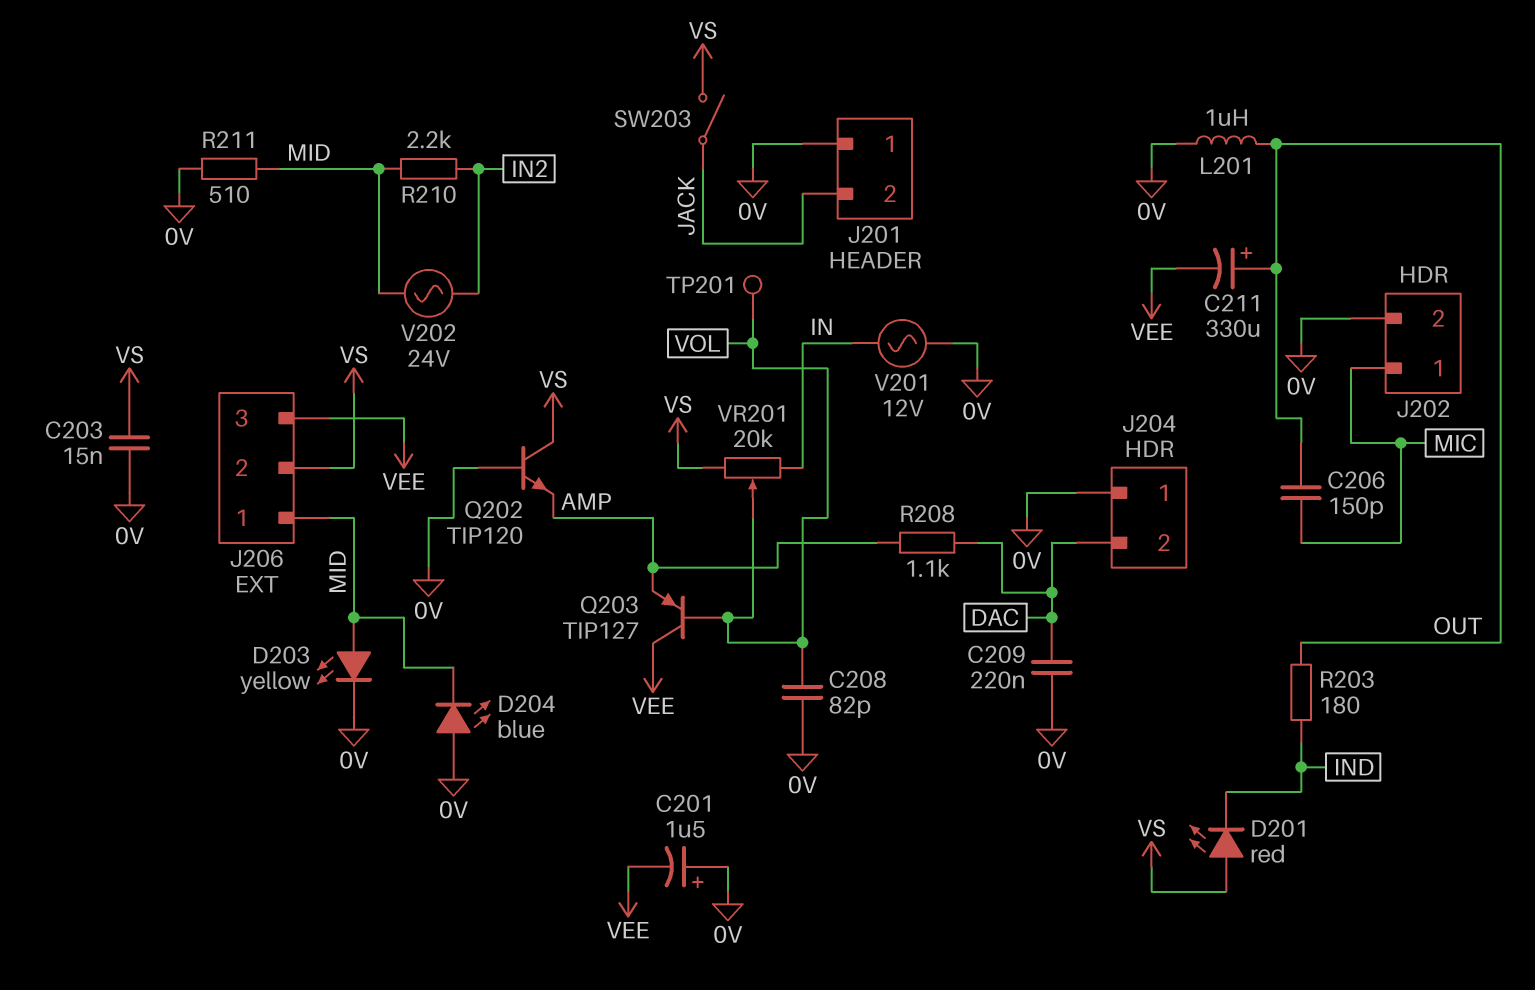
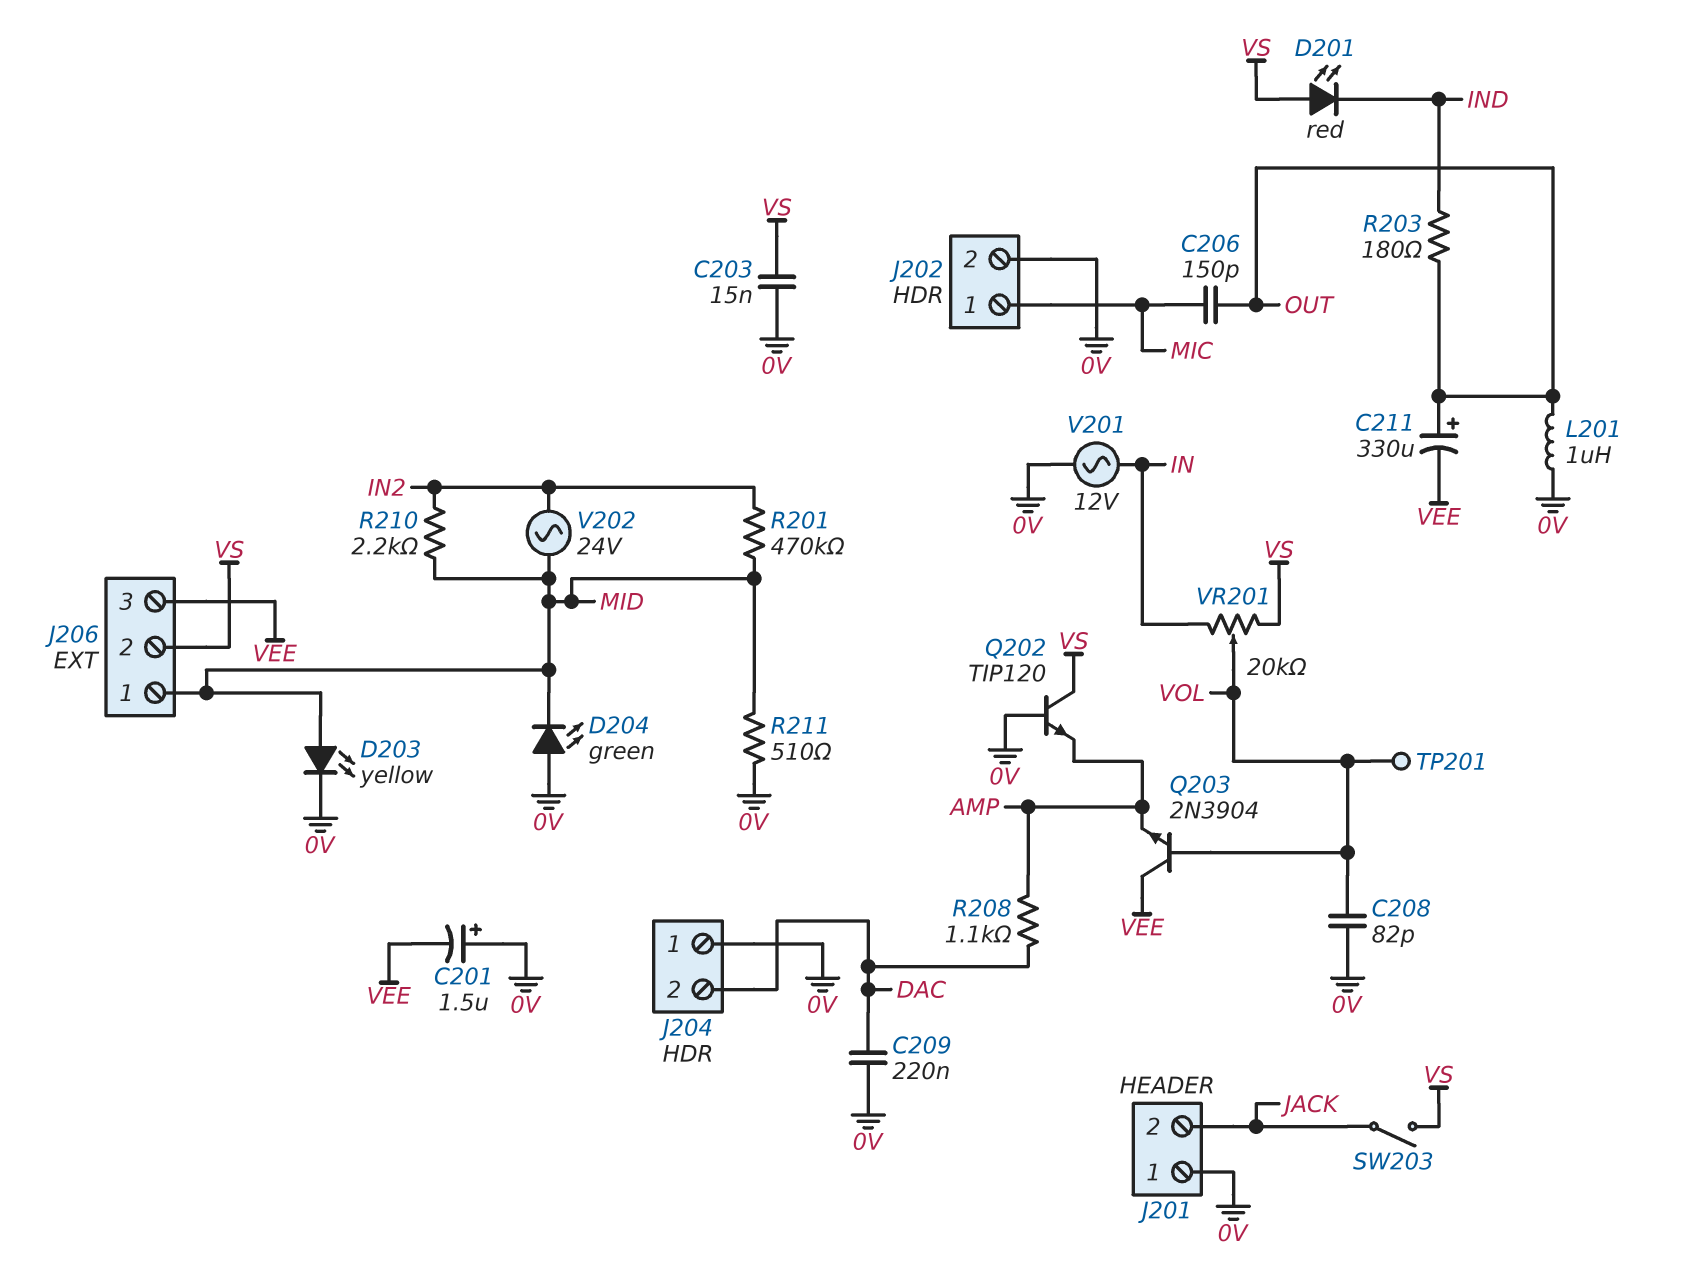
D204: LED blue (A 0V, K MID) -> LED green (A 0V, K MID)
Q203: PNP TIP127 (B VOL, C VEE, E AMP) -> NPN 2N3904 (B VOL, C VEE, E AMP)
R201: none -> 470k (IN2, MID)

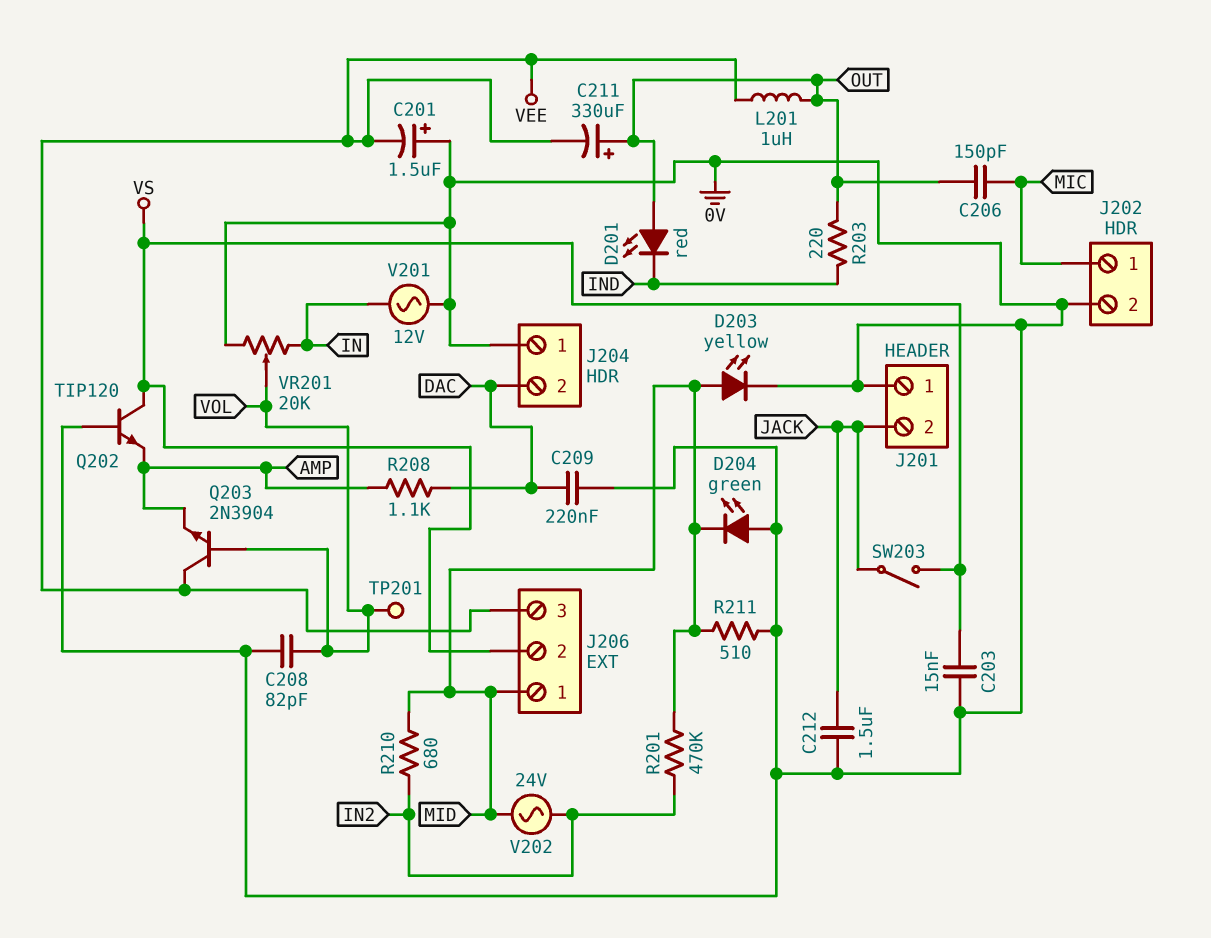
C212: none -> 1.5uF (0V, JACK)
D201: LED red (A VS, K IND) -> LED red (A OUT, K IND)
L201: 1uH (0V, OUT) -> 1uH (OUT, VEE)
R203: 180 (IND, OUT) -> 220 (IND, OUT)
R210: 2.2k (IN2, MID) -> 680 (IN2, MID)
VR201: 20k (IN, VS, wiper VOL) -> 20k (0V, IN, wiper VOL)

